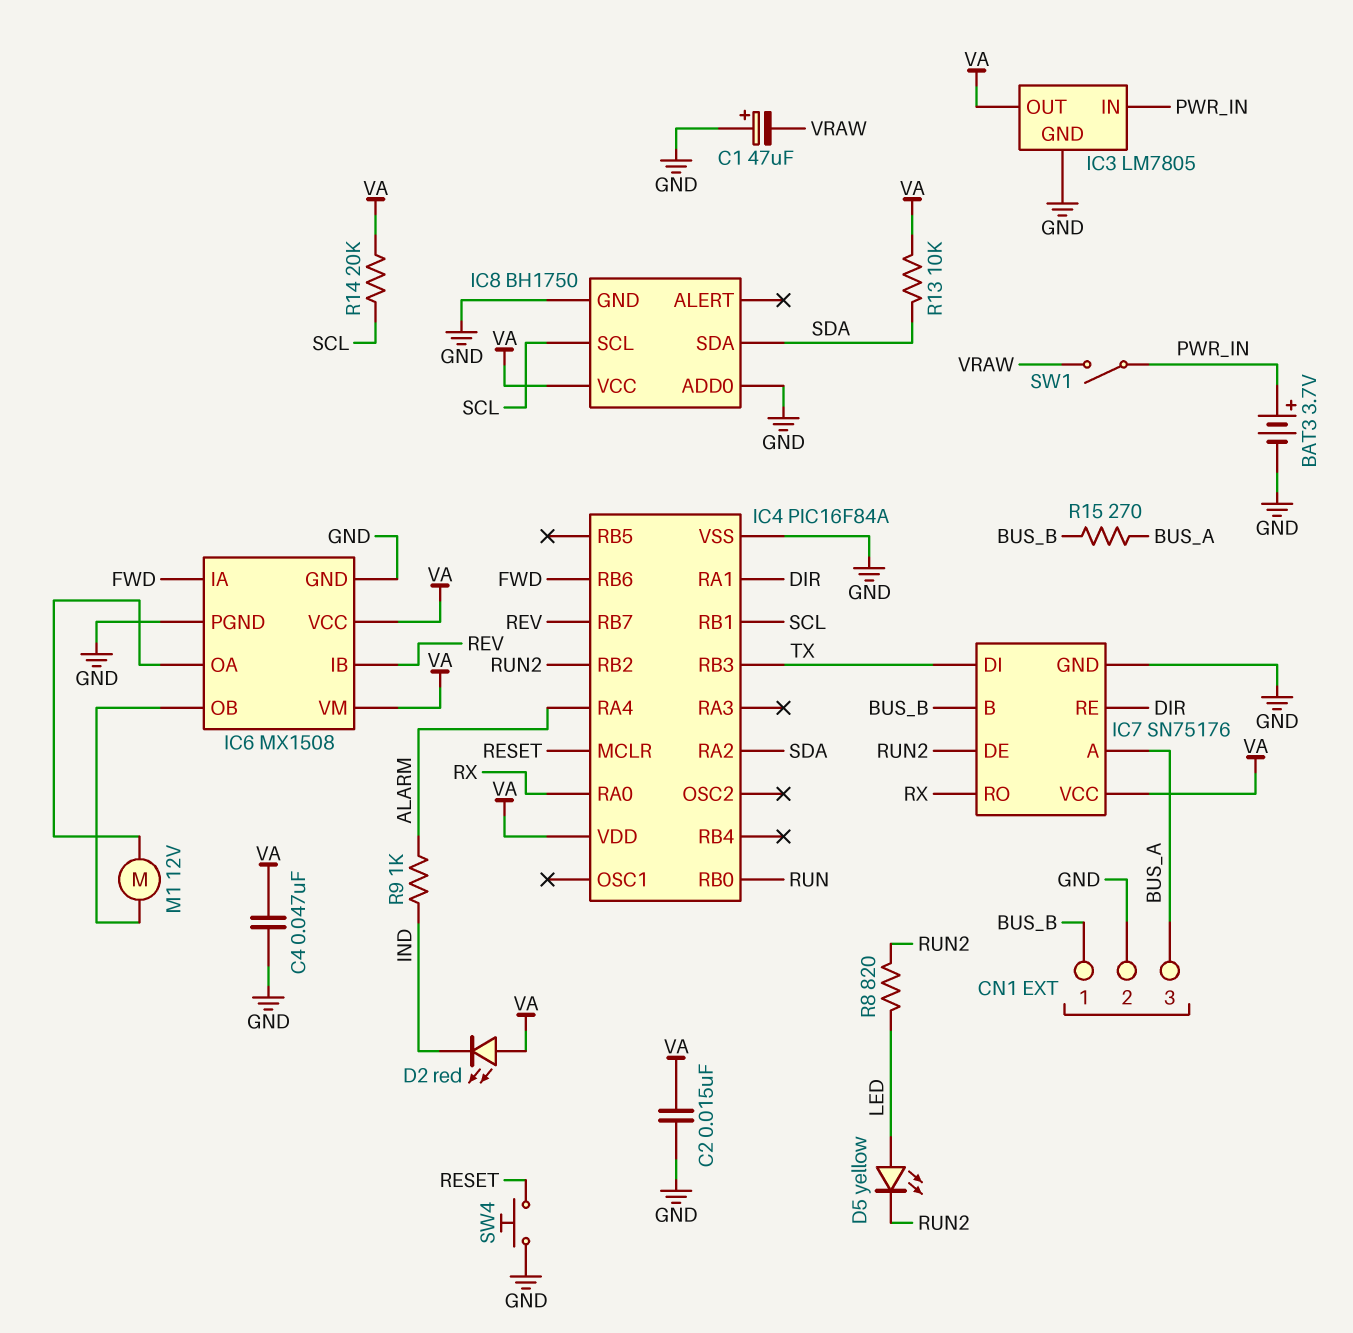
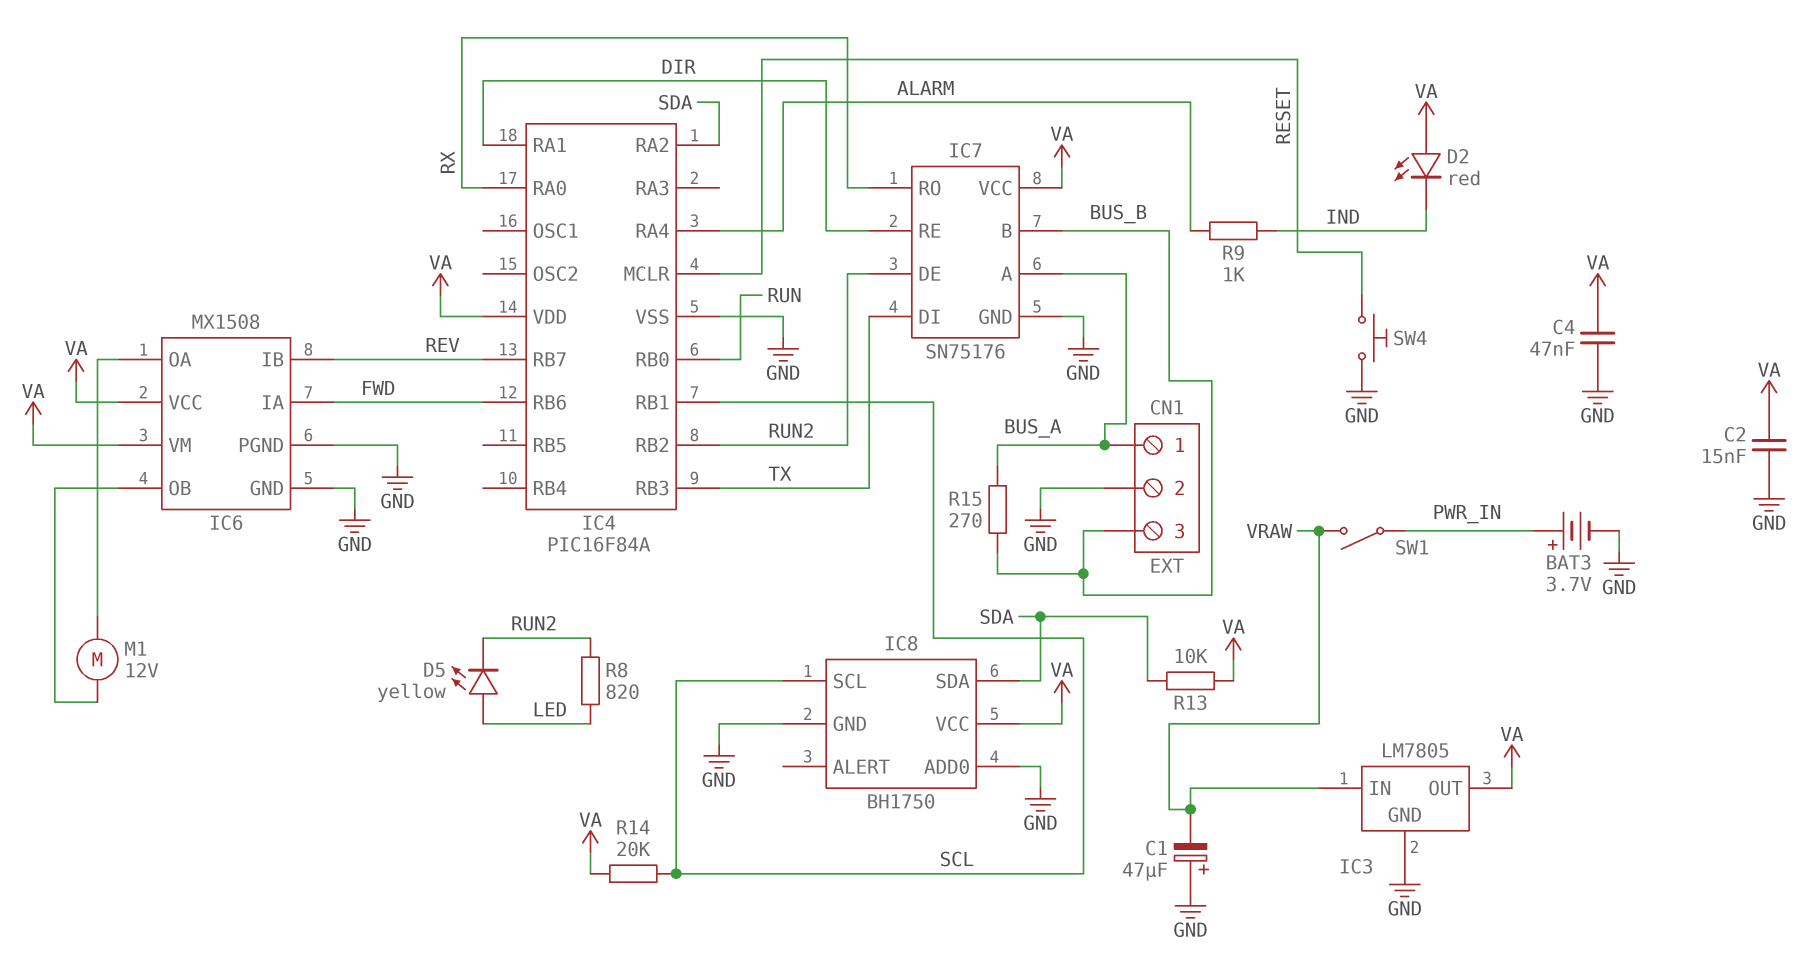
CN1 pin 1: BUS_B -> BUS_A
CN1 pin 3: BUS_A -> BUS_B
IC3 pin IN: PWR_IN -> VRAW

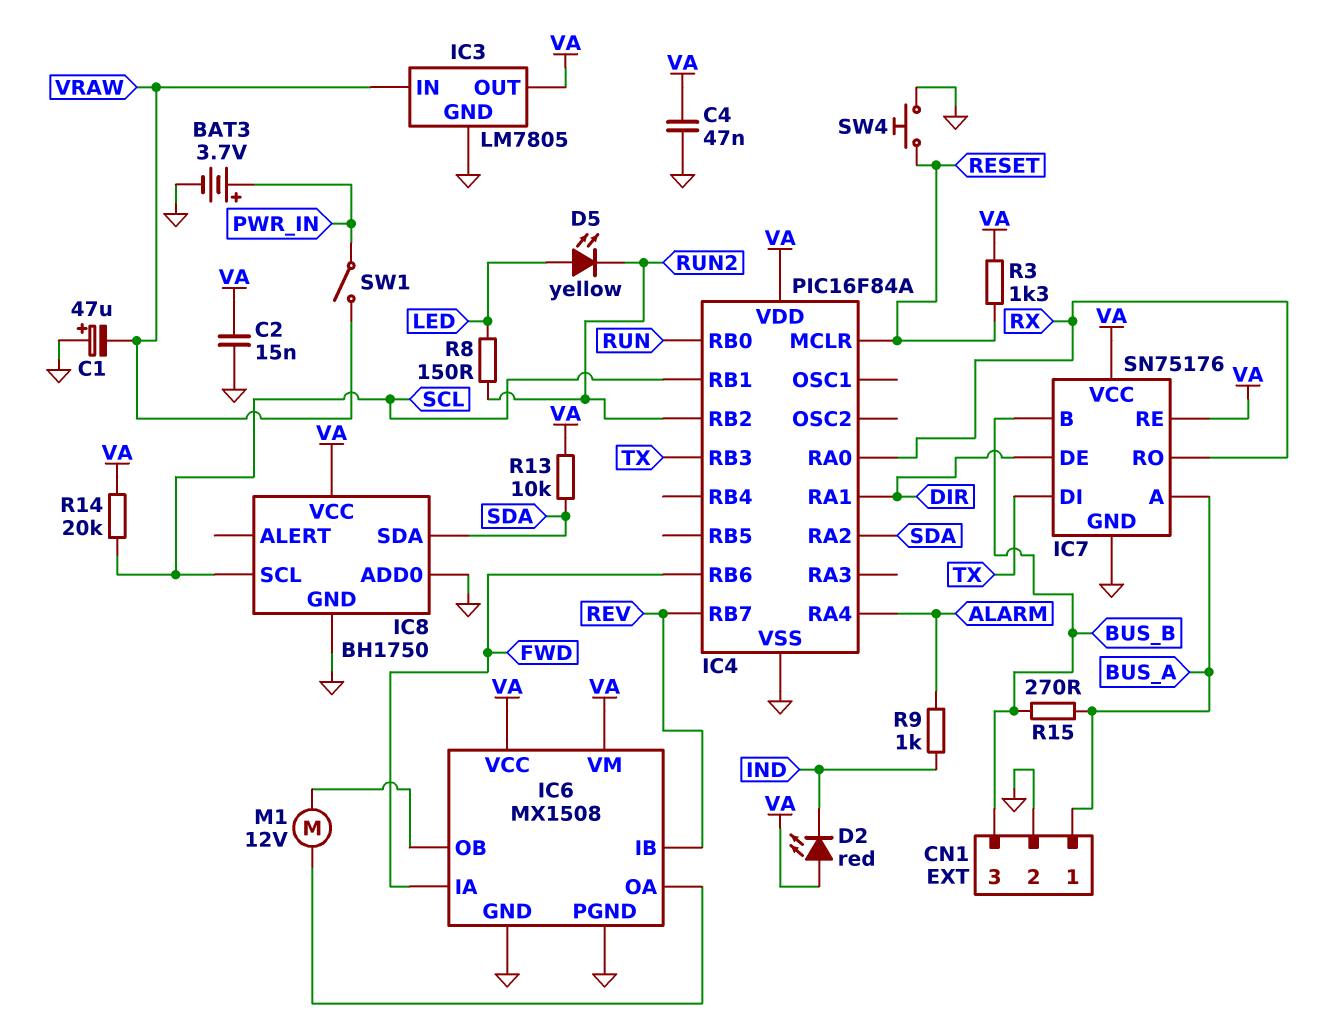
IC7 pin DE: RUN2 -> DIR
IC7 pin RE: DIR -> VA
R3: none -> 1.3k (RESET, VA)
R8: 820 (LED, RUN2) -> 150 (LED, RUN2)

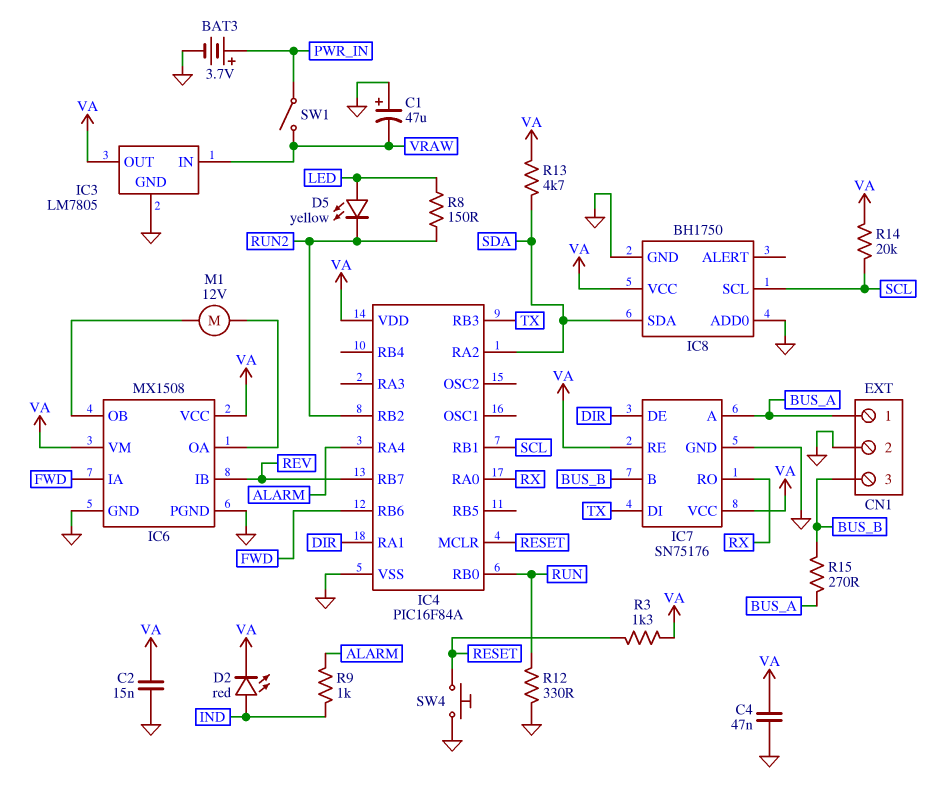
D2: LED red (A VA, K IND) -> LED red (A IND, K VA)
R12: none -> 330 (GND, RUN)
R13: 10k (SDA, VA) -> 4.7k (SDA, VA)

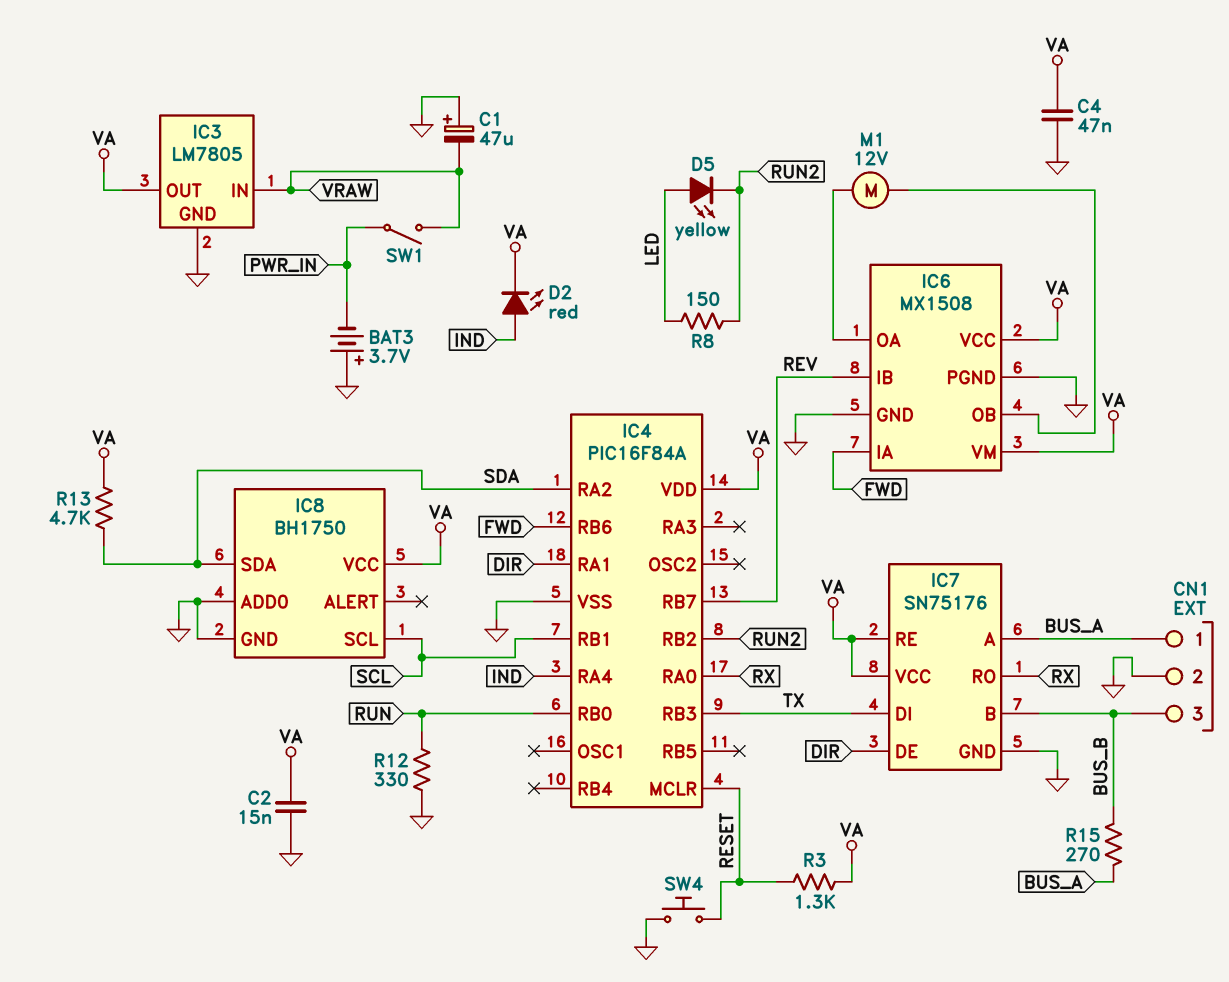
BAT3: 3.7V (plus PWR_IN, minus GND) -> 3.7V (plus GND, minus PWR_IN)
IC4 pin RA4: ALARM -> IND
R9: 1k (ALARM, IND) -> none
R14: 20k (SCL, VA) -> none

